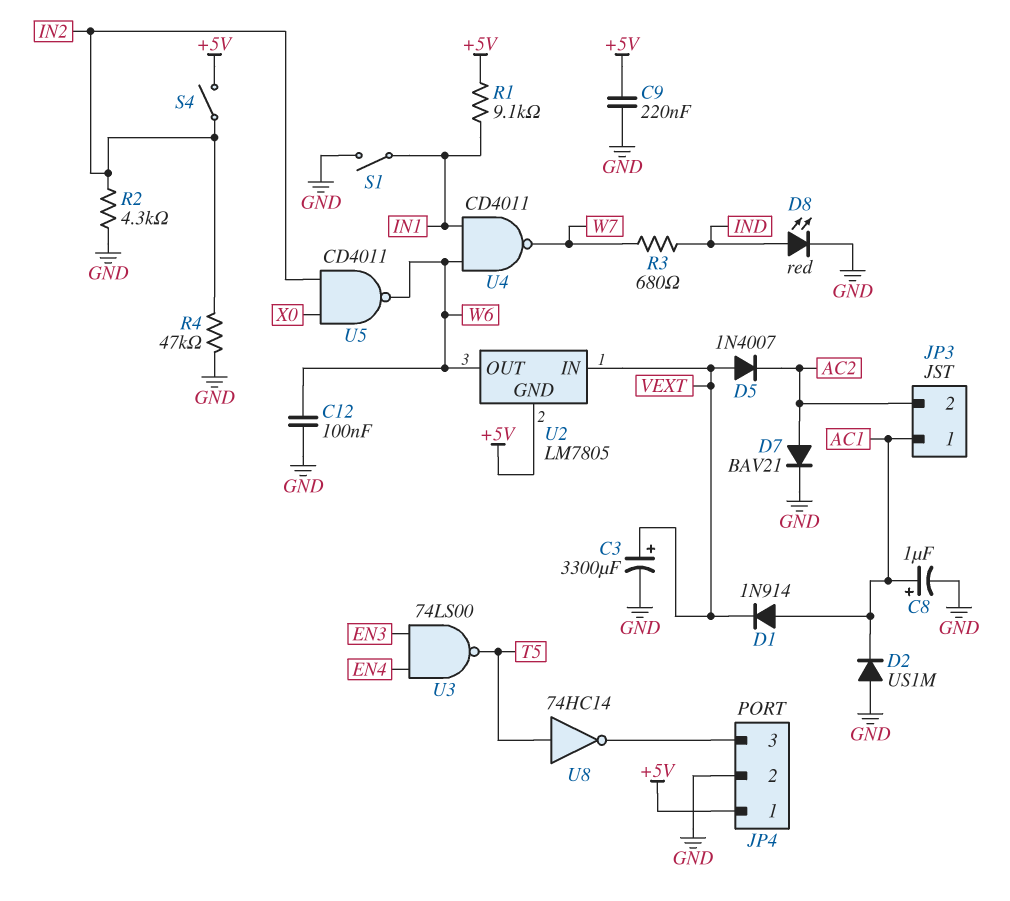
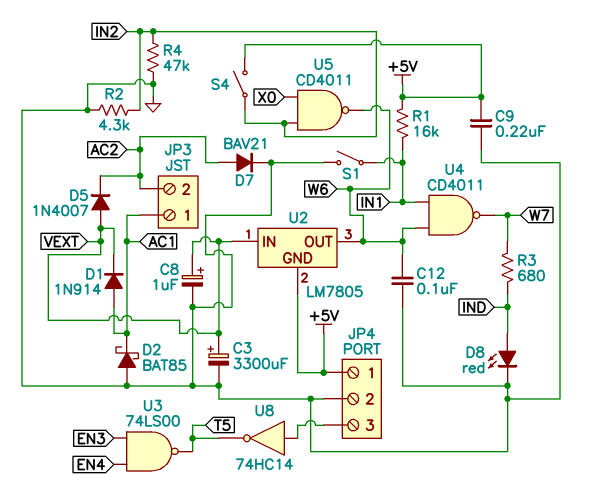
C8: 1uF (plus AC1, minus GND) -> 1uF (plus VEXT, minus GND)
D2: diode US1M (A GND, K AC1) -> schottky BAT85 (A GND, K AC1)
R1: 9.1k (+5V, IN1) -> 16k (+5V, IN1)
U8: NOT 74HC14 (in T5, out JP4/3) -> NOT 74HC14 (in JP4/3, out T5)

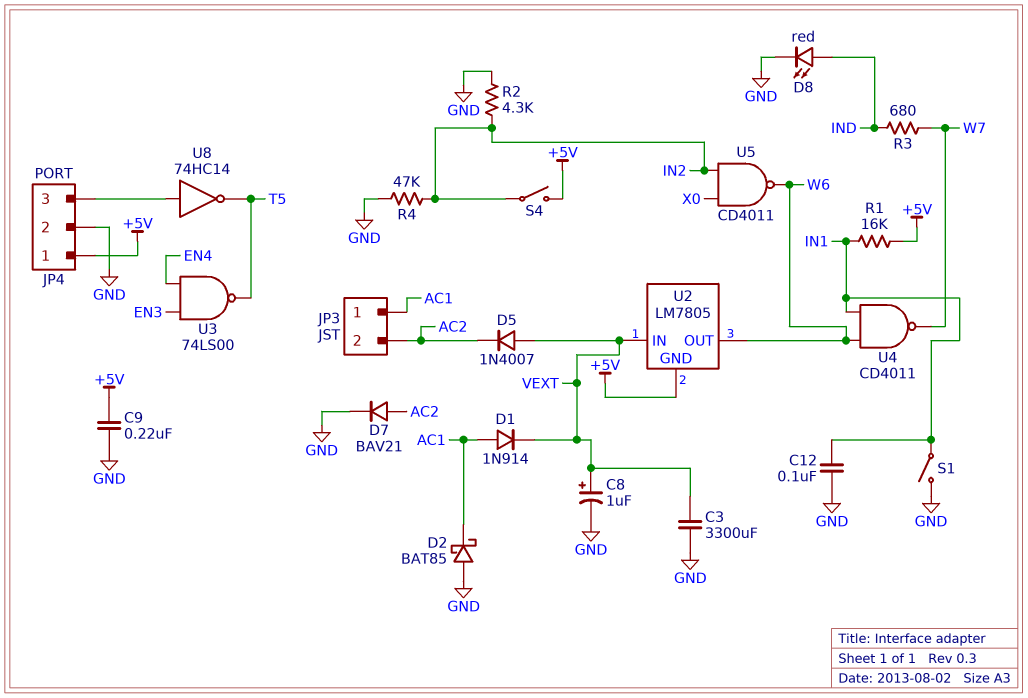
C3: 3300uF (plus VEXT, minus GND) -> 3300uF (GND, VEXT)
C12: 100nF (GND, W6) -> 100nF (GND, IN1)

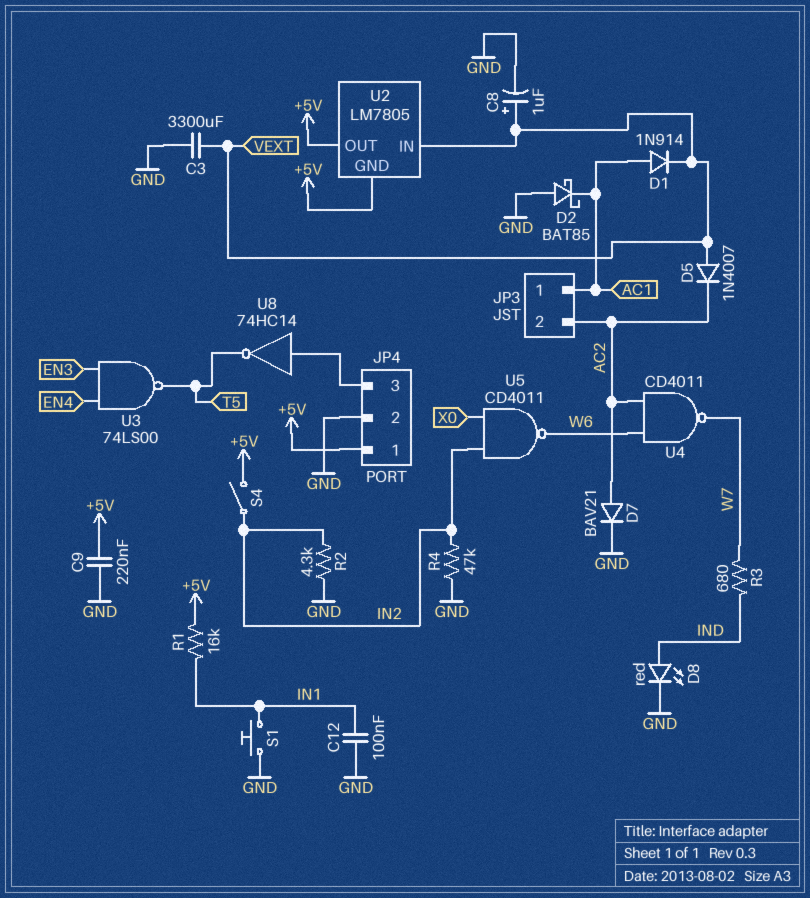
S1: switch (GND, IN1) -> button (GND, IN1)
U2 pin OUT: W6 -> +5V
U4: NAND CD4011 (in IN1, in W6, out W7) -> NAND CD4011 (in AC2, in W6, out W7)

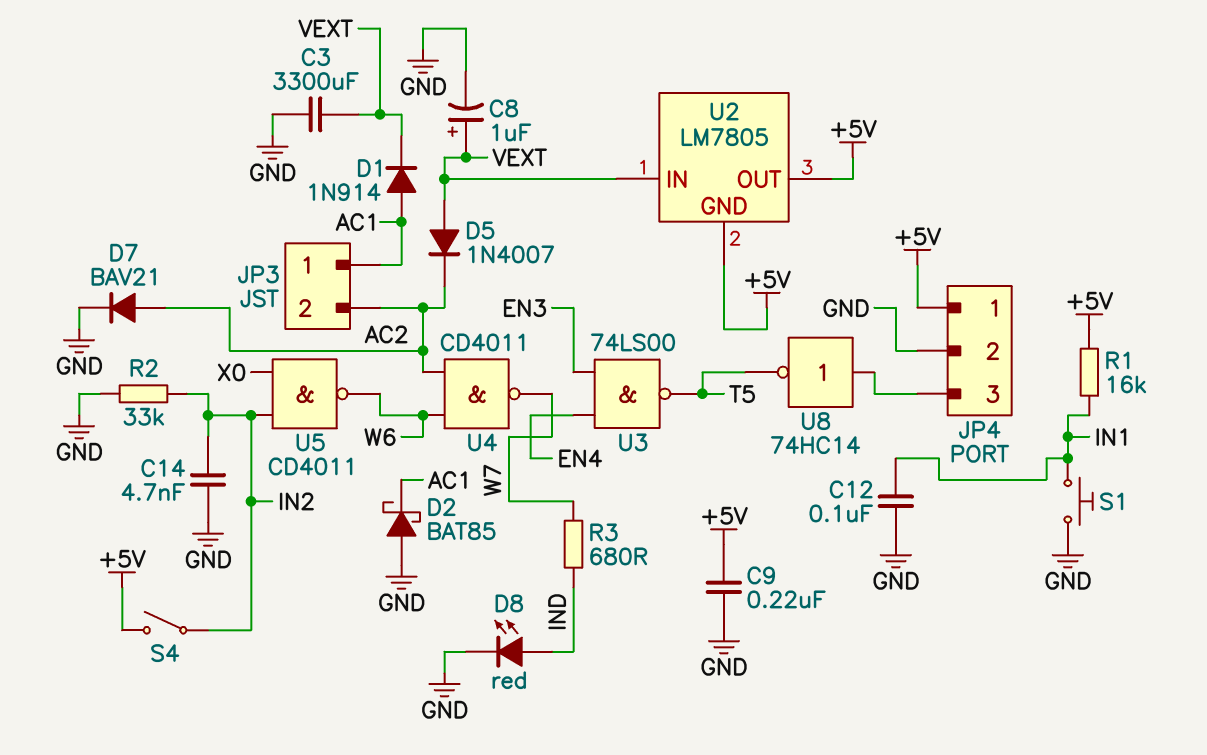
C14: none -> 4.7nF (GND, IN2)
R2: 4.3k (GND, IN2) -> 33k (GND, IN2)
R4: 47k (GND, IN2) -> none

